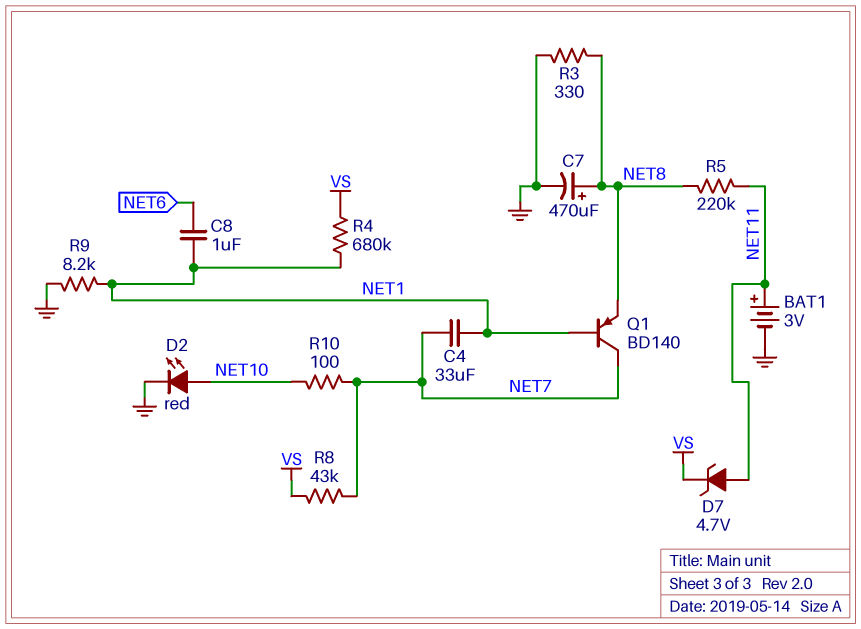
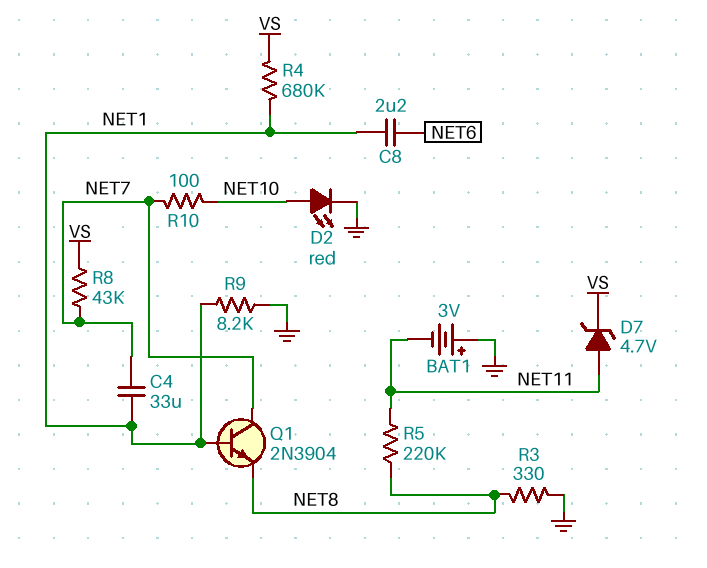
BAT1: 3V (plus NET11, minus GND) -> 3V (plus GND, minus NET11)
C7: 470uF (plus NET8, minus GND) -> none
C8: 1uF (NET1, NET6) -> 2.2uF (NET1, NET6)
Q1: PNP BD140 (B NET1, C NET7, E NET8) -> NPN 2N3904 (B NET1, C NET7, E NET8)

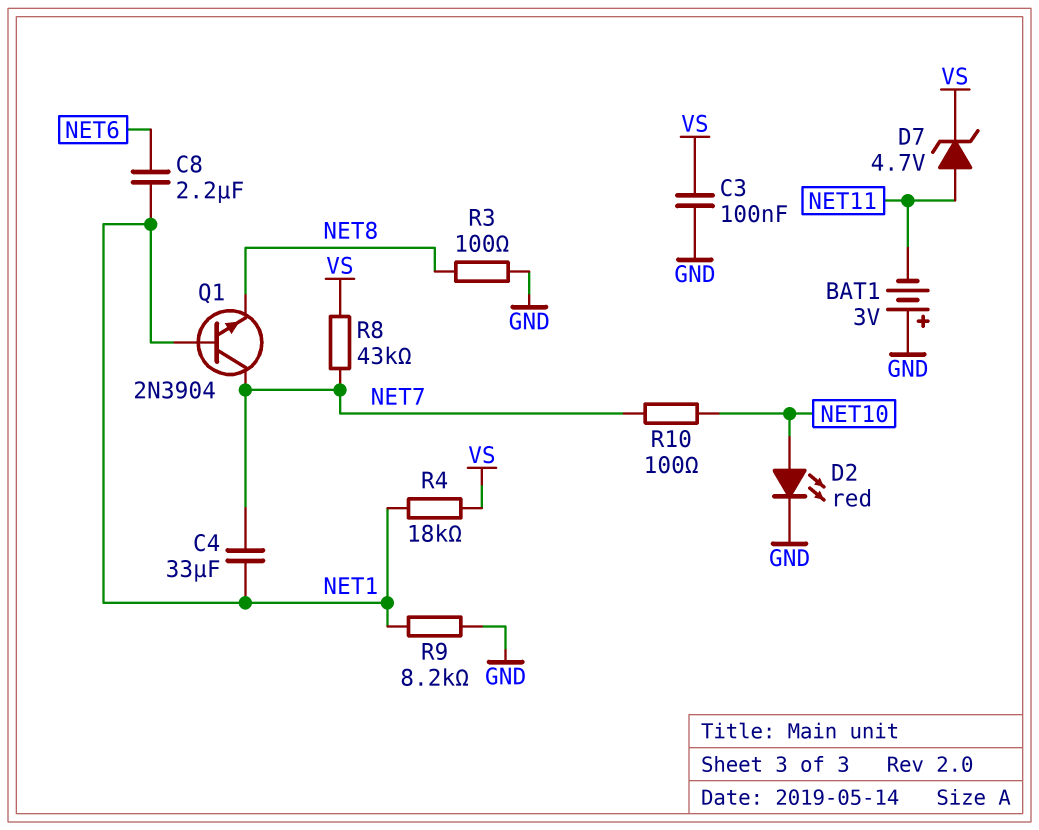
C3: none -> 100nF (GND, VS)
R3: 330 (GND, NET8) -> 100 (GND, NET8)
R4: 680k (NET1, VS) -> 18k (NET1, VS)
R5: 220k (NET8, NET11) -> none

